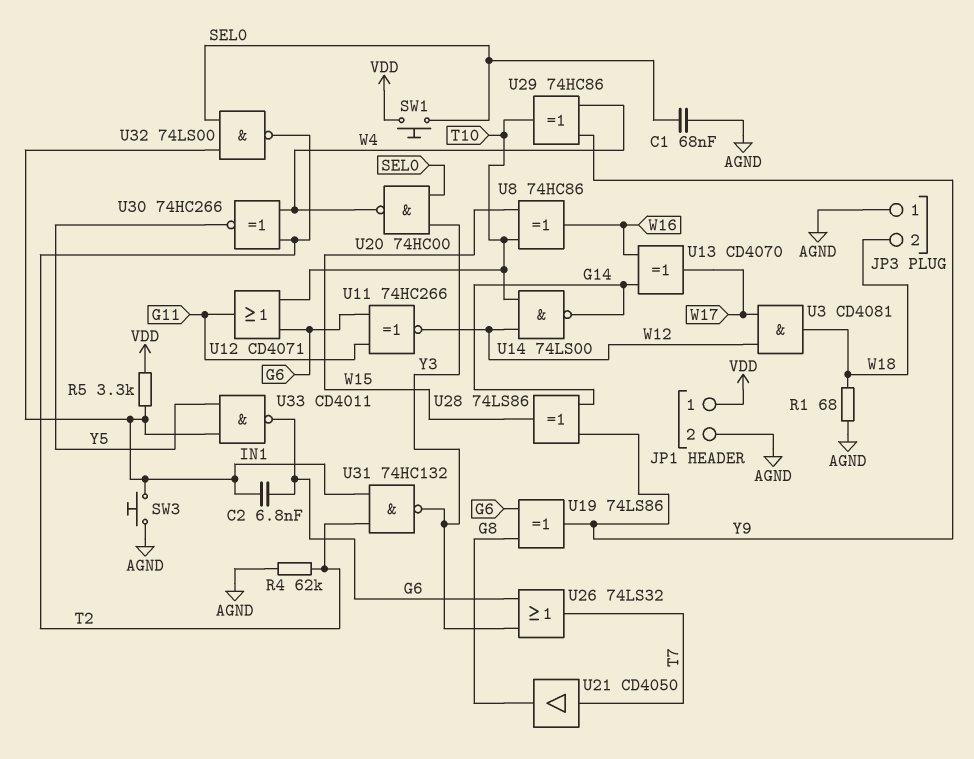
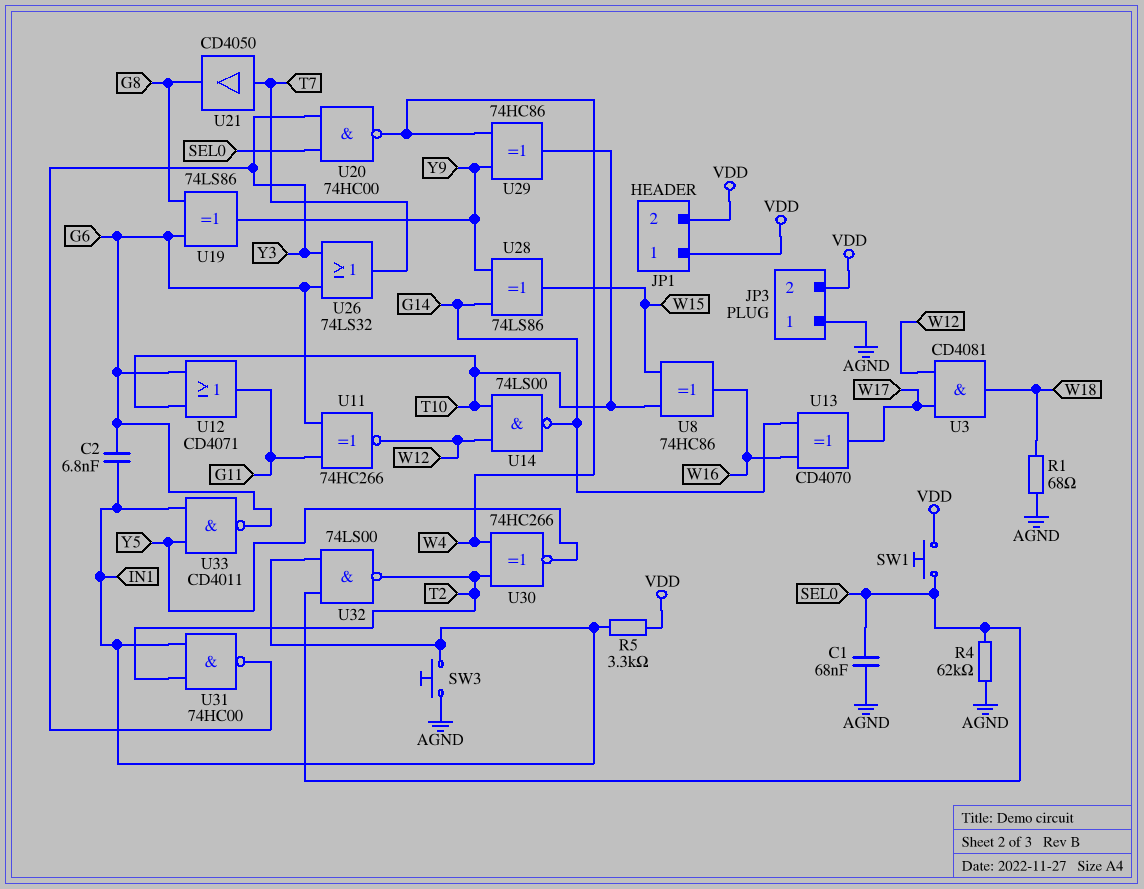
JP1 pin 2: AGND -> VDD
JP3 pin 2: W18 -> VDD
R4: 62k (AGND, T2) -> 62k (AGND, SEL0)
U31: NAND 74HC132 (in IN1, in T2, out Y3) -> NAND 74HC00 (in IN1, in T2, out Y3)

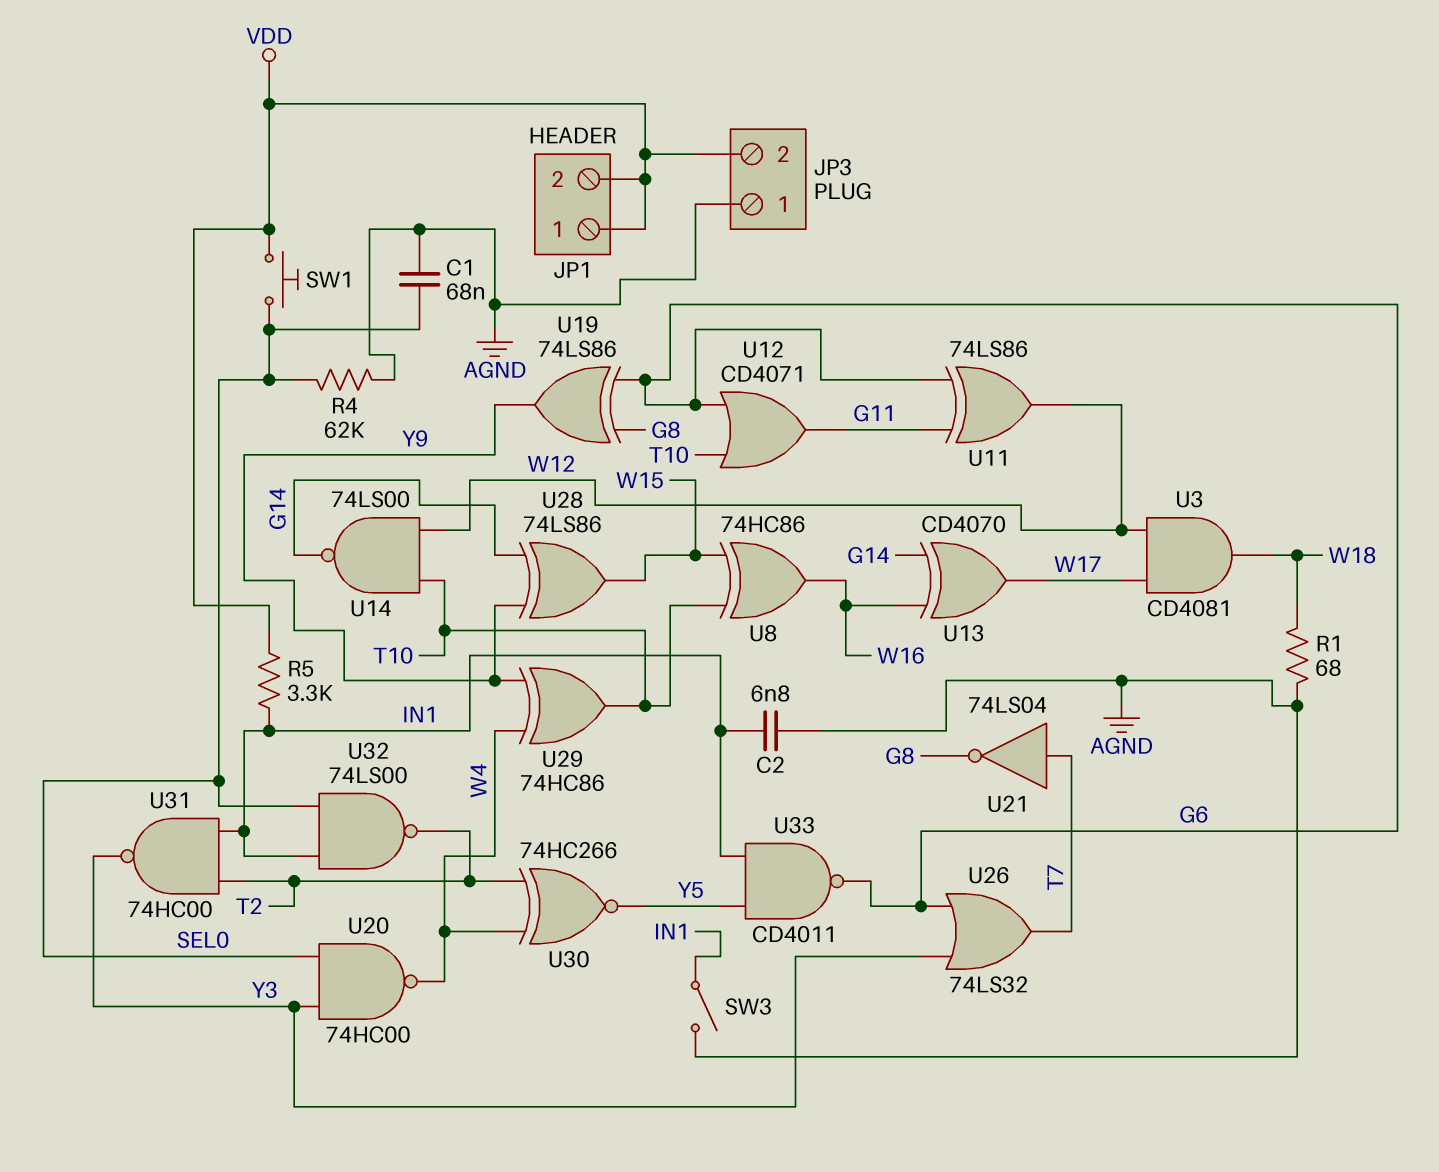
C2: 6.8nF (G6, IN1) -> 6.8nF (AGND, IN1)
SW3: button (AGND, IN1) -> switch (AGND, IN1)
U11: XNOR 74HC266 (in G6, in G11, out W12) -> XOR 74LS86 (in G6, in G11, out W12)
U21: buffer CD4050 (in T7, out G8) -> NOT 74LS04 (in T7, out G8)

